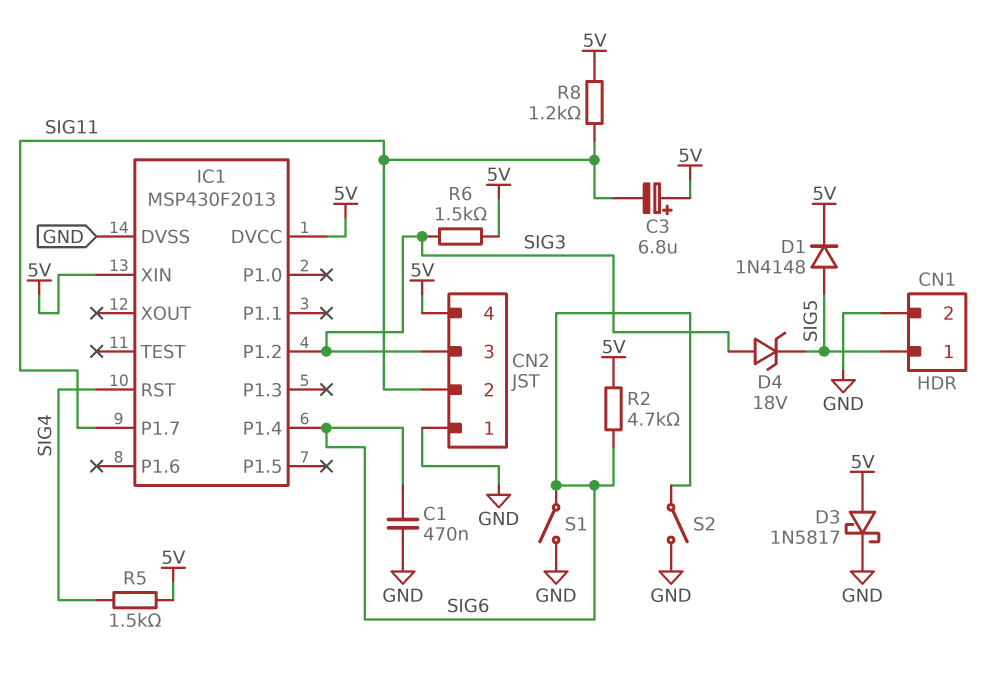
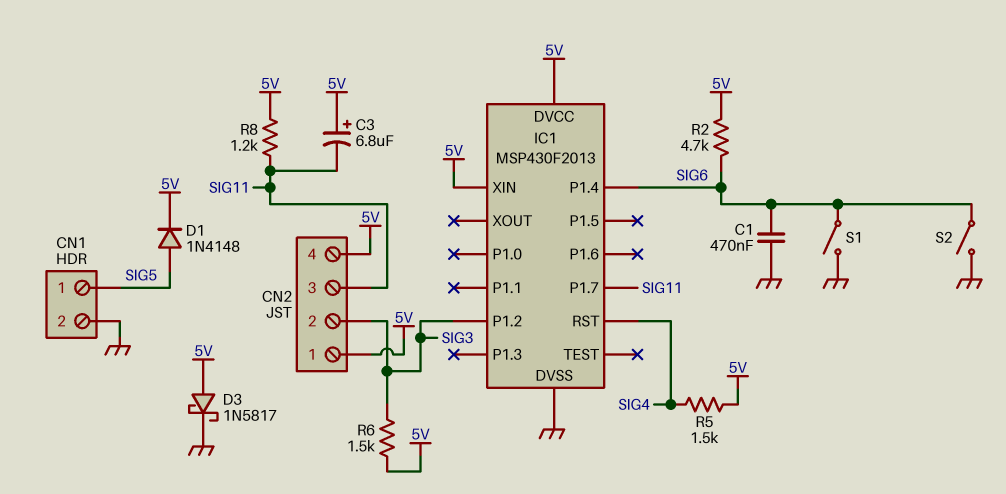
CN2 pin 1: GND -> 5V
CN2 pin 2: SIG11 -> SIG3
CN2 pin 3: SIG3 -> SIG11
D4: zener 18V (A SIG3, K SIG5) -> none

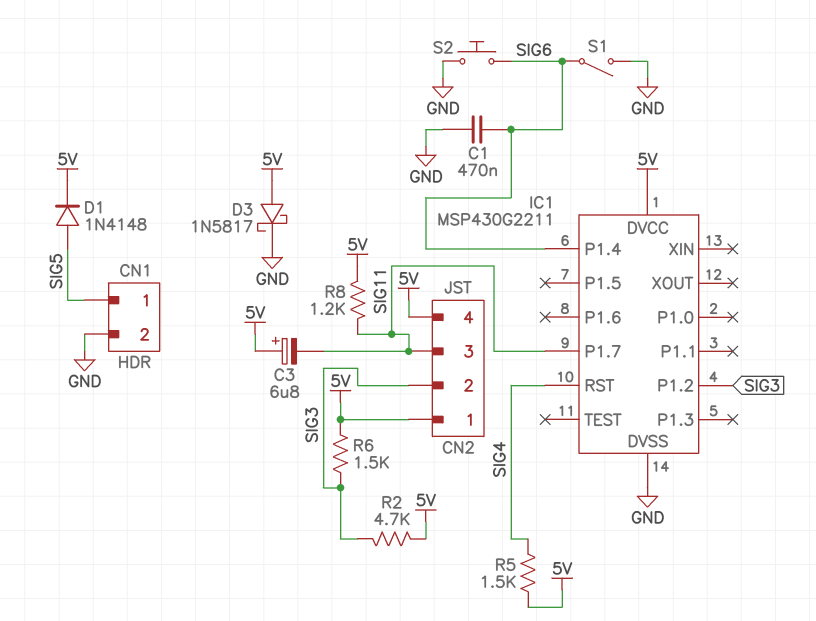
IC1: MSP430F2013 -> MSP430G2211
IC1 pin XIN: 5V -> none
R2: 4.7k (5V, SIG6) -> 4.7k (5V, SIG3)
S2: switch (GND, SIG6) -> button (GND, SIG6)

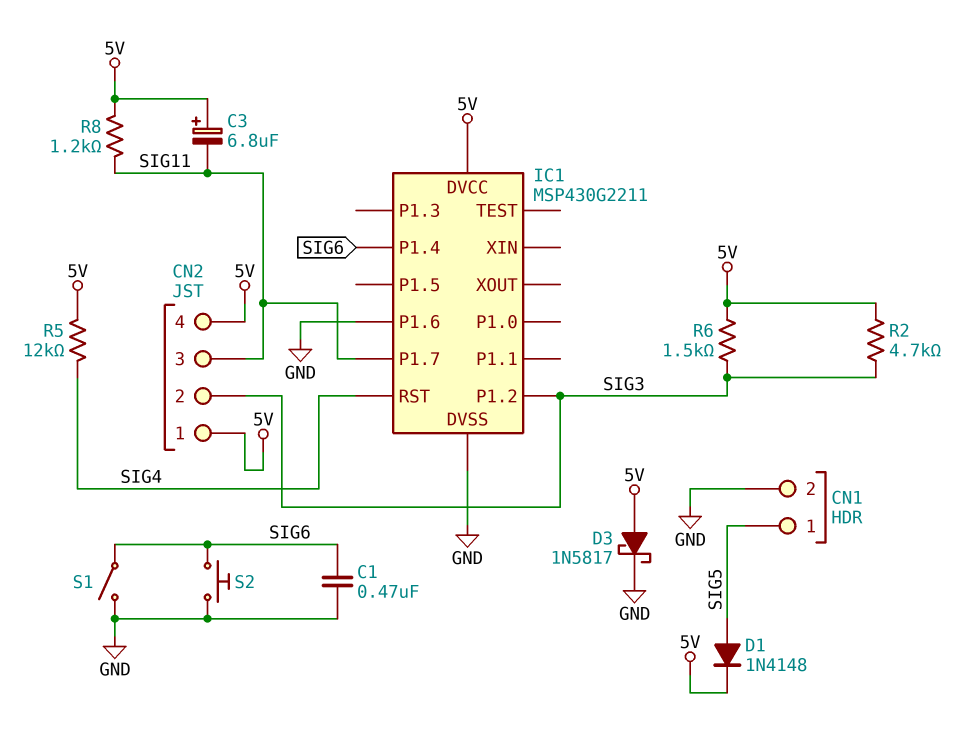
IC1 pin P1.6: none -> GND
R5: 1.5k (5V, SIG4) -> 12k (5V, SIG4)

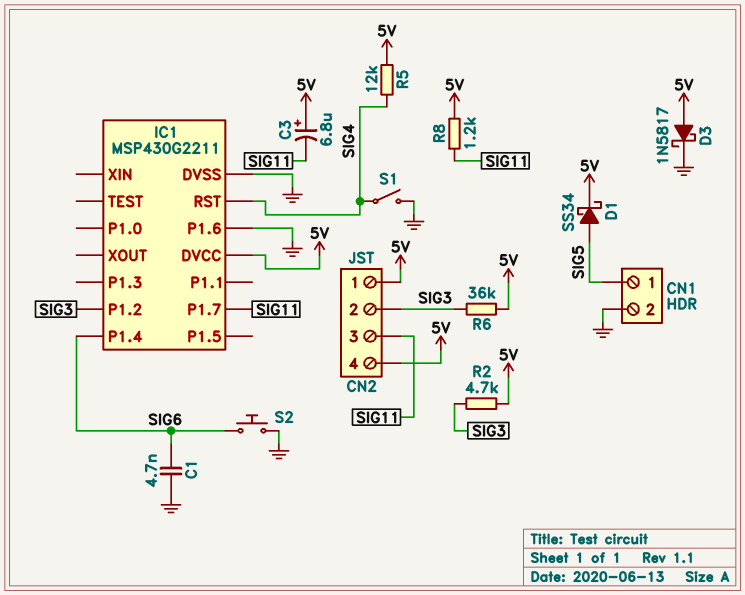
C1: 470nF (GND, SIG6) -> 4.7nF (GND, SIG6)
D1: diode 1N4148 (A SIG5, K 5V) -> schottky SS34 (A SIG5, K 5V)
R6: 1.5k (5V, SIG3) -> 36k (5V, SIG3)
S1: switch (GND, SIG6) -> switch (GND, SIG4)

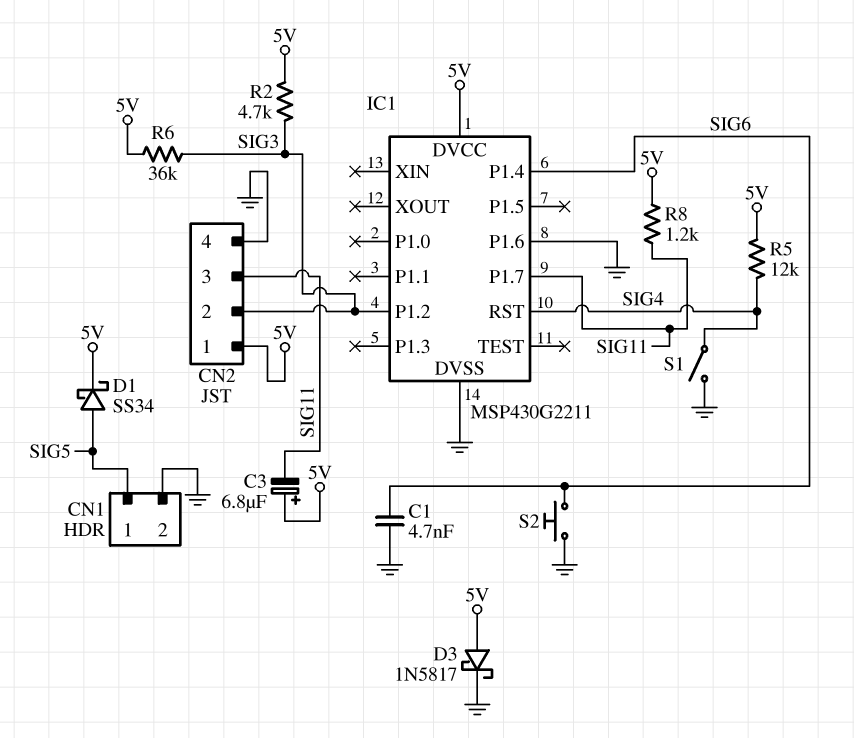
CN2 pin 4: 5V -> GND

